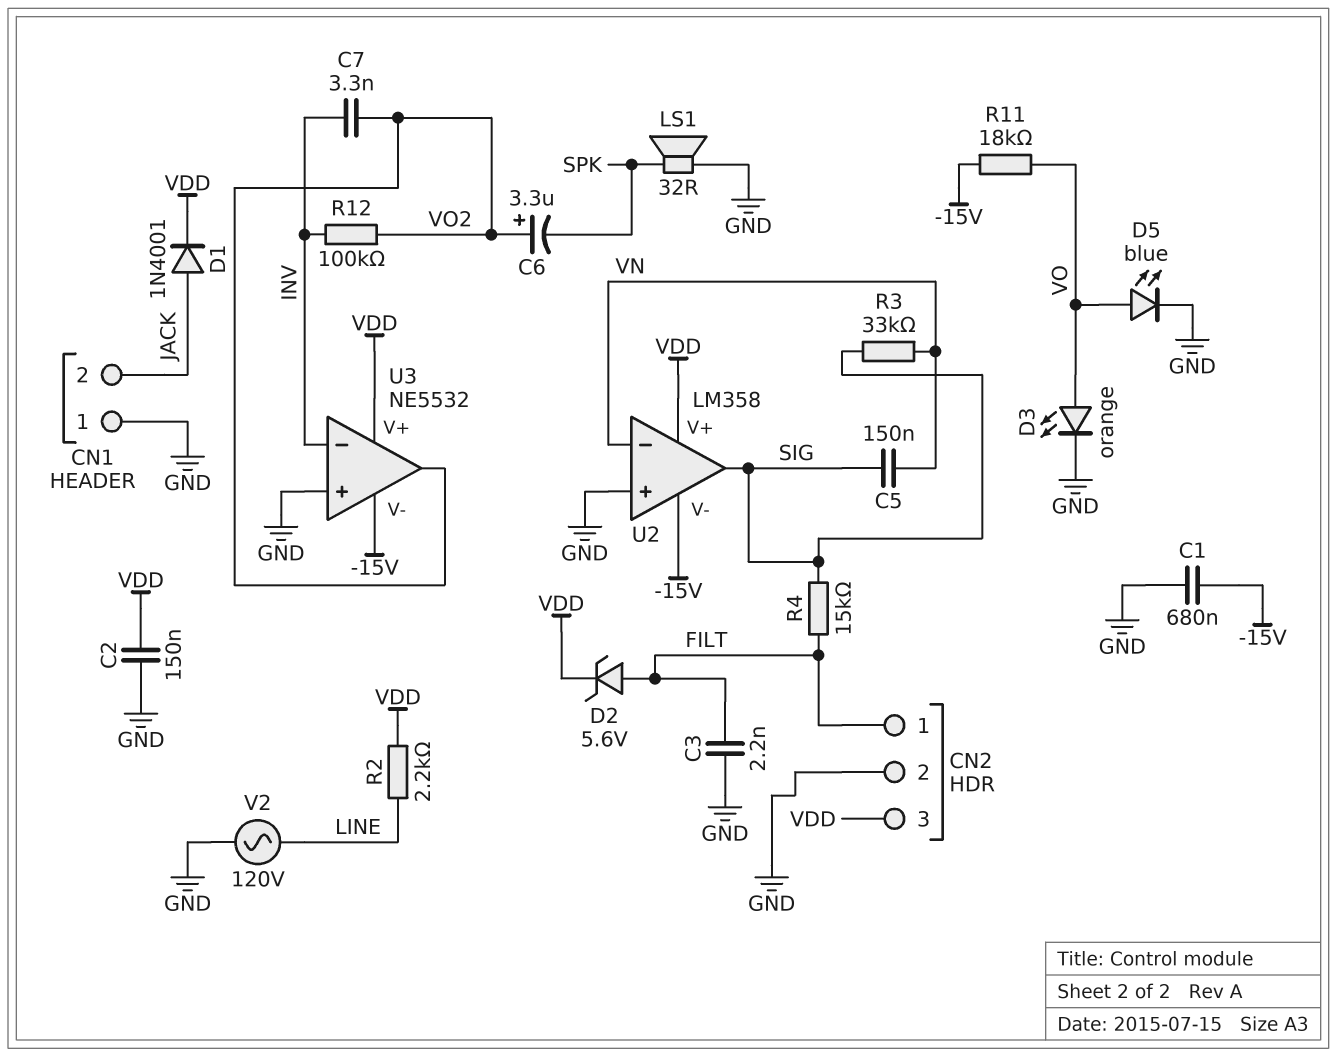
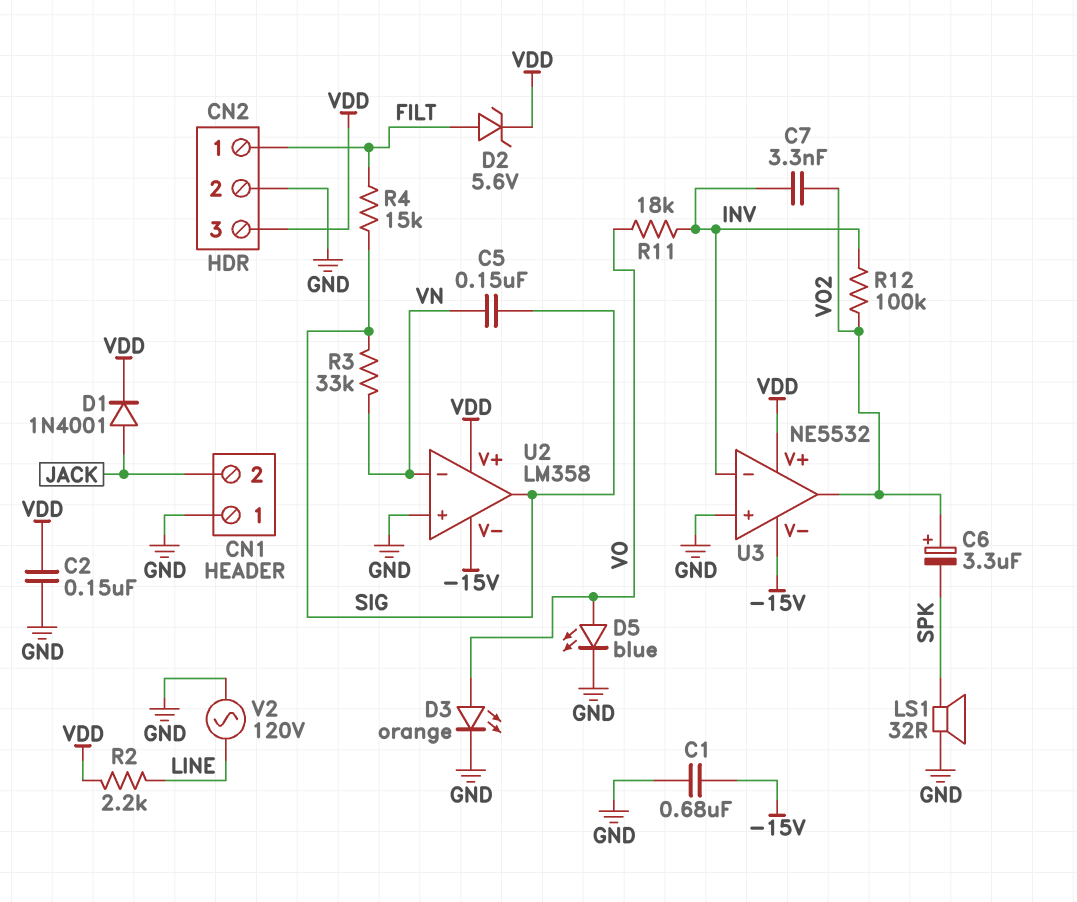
C3: 2.2nF (FILT, GND) -> none
R11: 18k (-15V, VO) -> 18k (INV, VO)

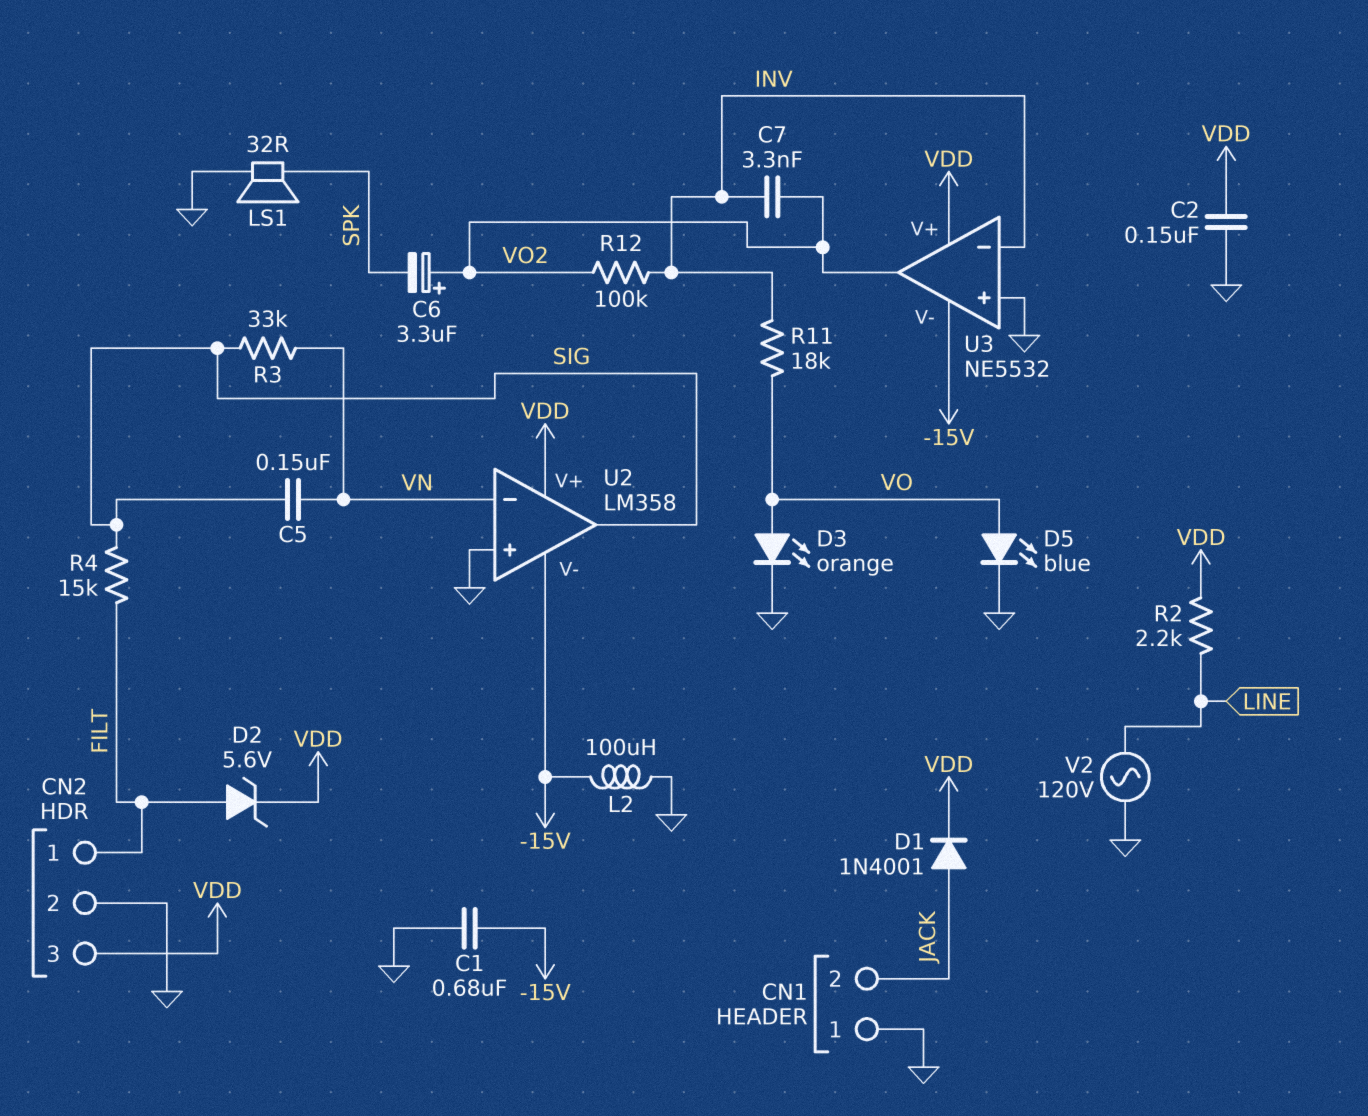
L2: none -> 100uH (-15V, GND)

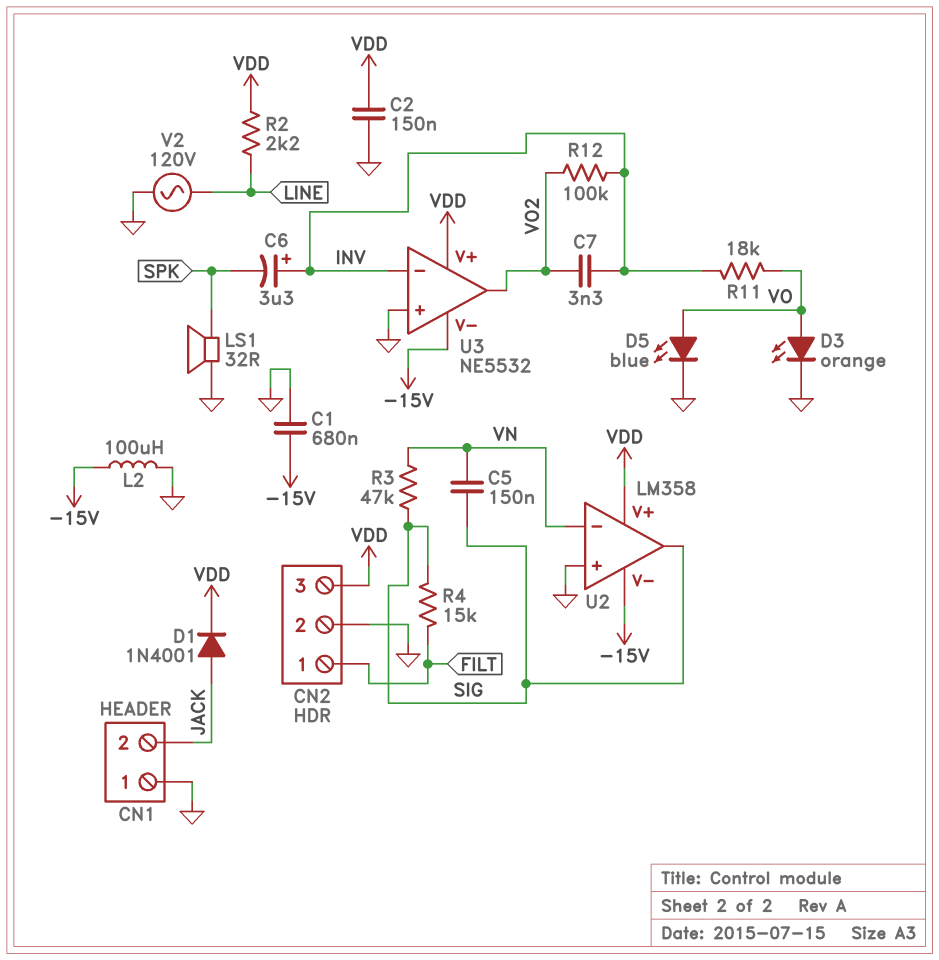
C6: 3.3uF (plus VO2, minus SPK) -> 3.3uF (plus INV, minus SPK)
D2: zener 5.6V (A FILT, K VDD) -> none
R3: 33k (SIG, VN) -> 47k (SIG, VN)

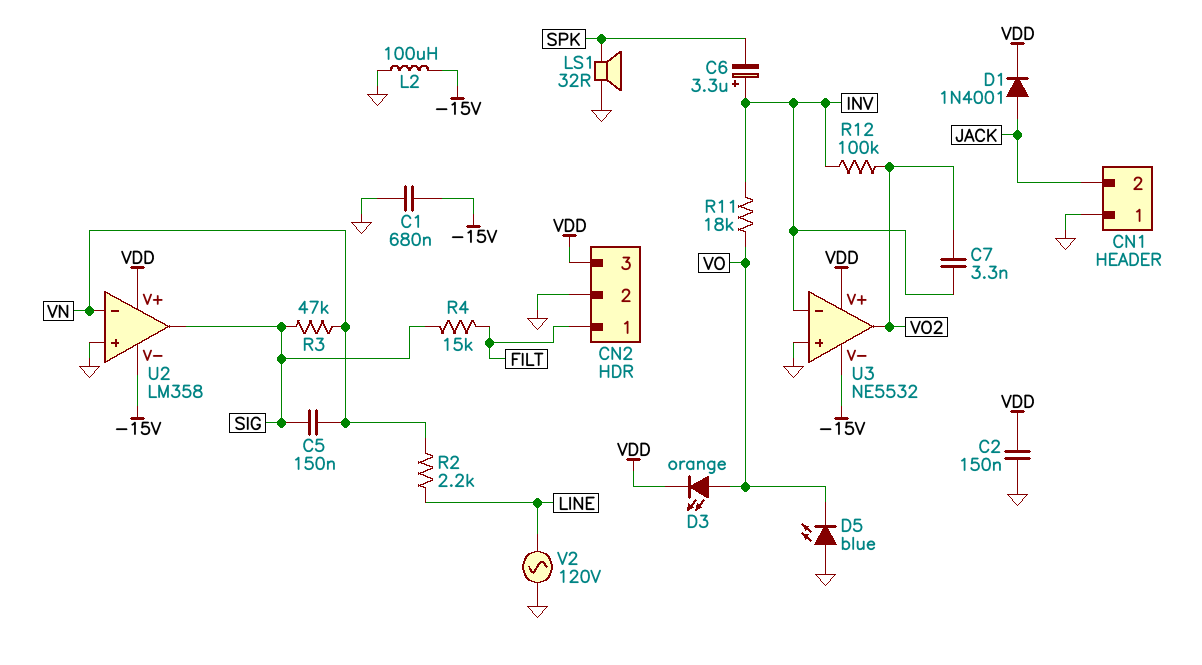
D3: LED orange (A VO, K GND) -> LED orange (A VO, K VDD)
D5: LED blue (A VO, K GND) -> LED blue (A GND, K VO)
R2: 2.2k (LINE, VDD) -> 2.2k (LINE, VN)

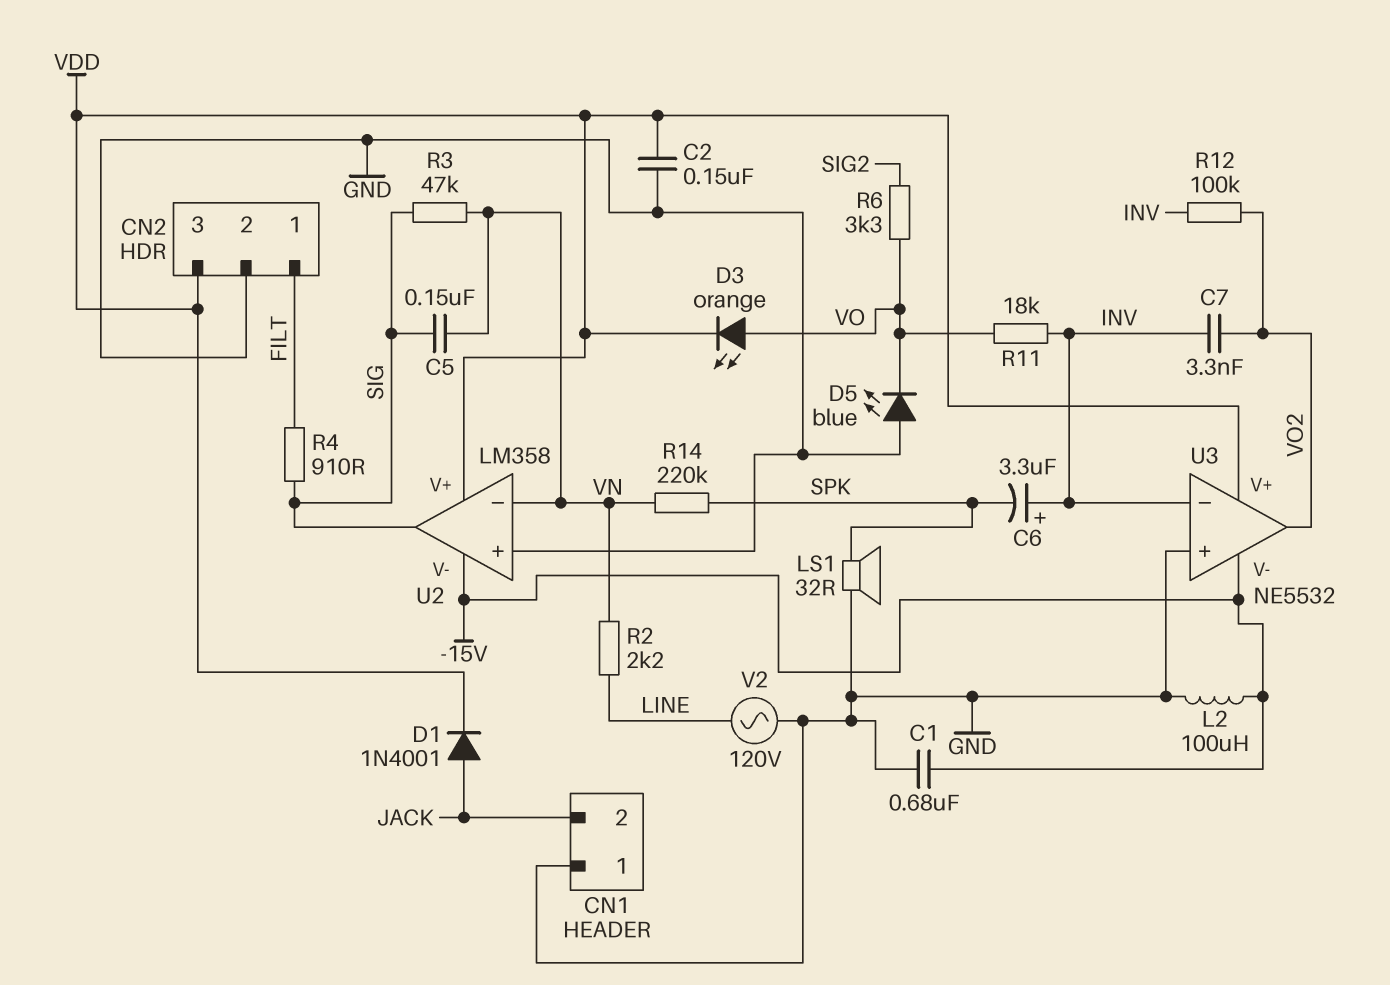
R4: 15k (FILT, SIG) -> 910 (FILT, SIG)
R6: none -> 3.3k (SIG2, VO)
R14: none -> 220k (SPK, VN)

